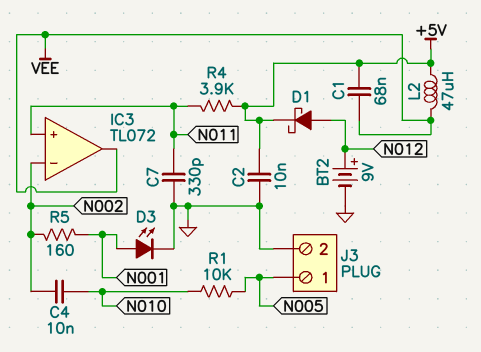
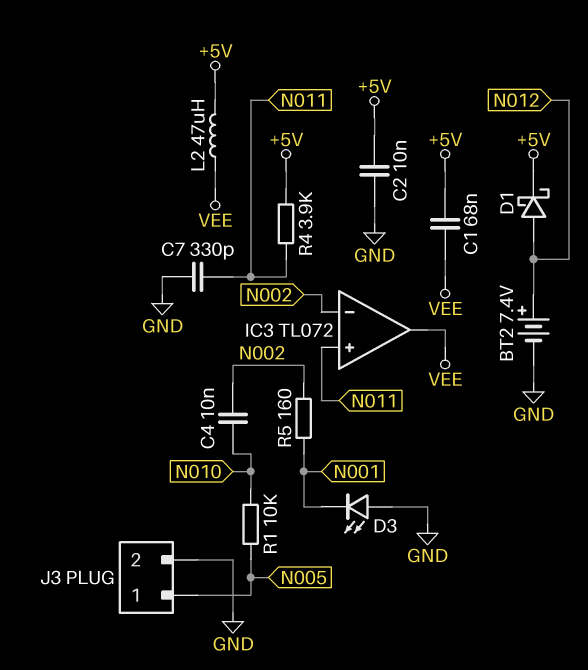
BT2: 9V (plus N012, minus GND) -> 7.4V (plus N012, minus GND)
D3: LED (A N001, K GND) -> LED (A GND, K N001)

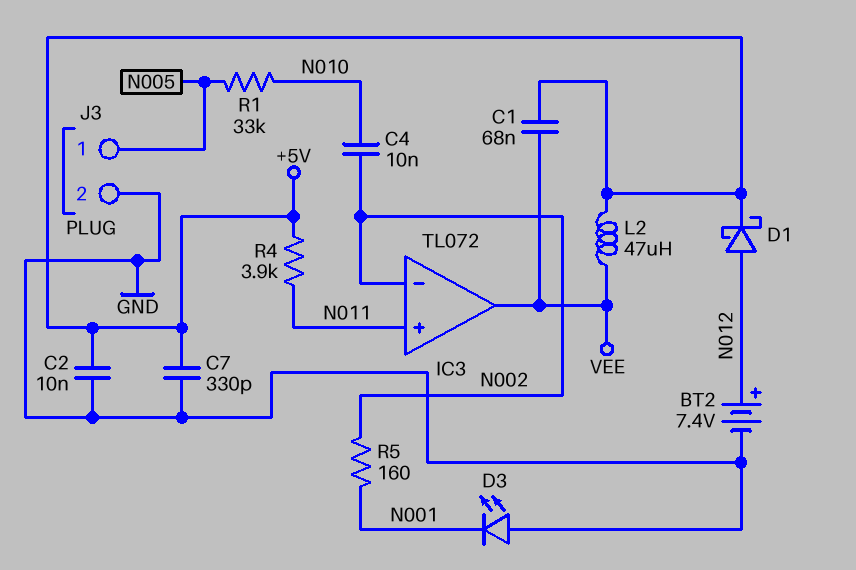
C7: 330pF (GND, N011) -> 330pF (+5V, GND)
R1: 10k (N005, N010) -> 33k (N005, N010)

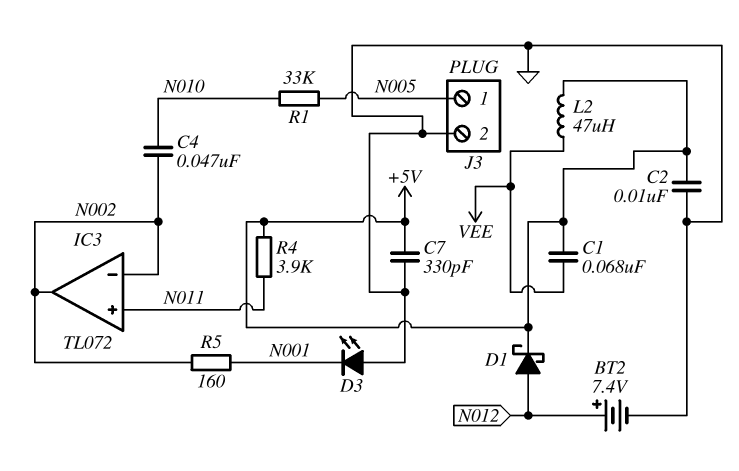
C4: 10nF (N002, N010) -> 47nF (N002, N010)
IC3 pin out: VEE -> N002

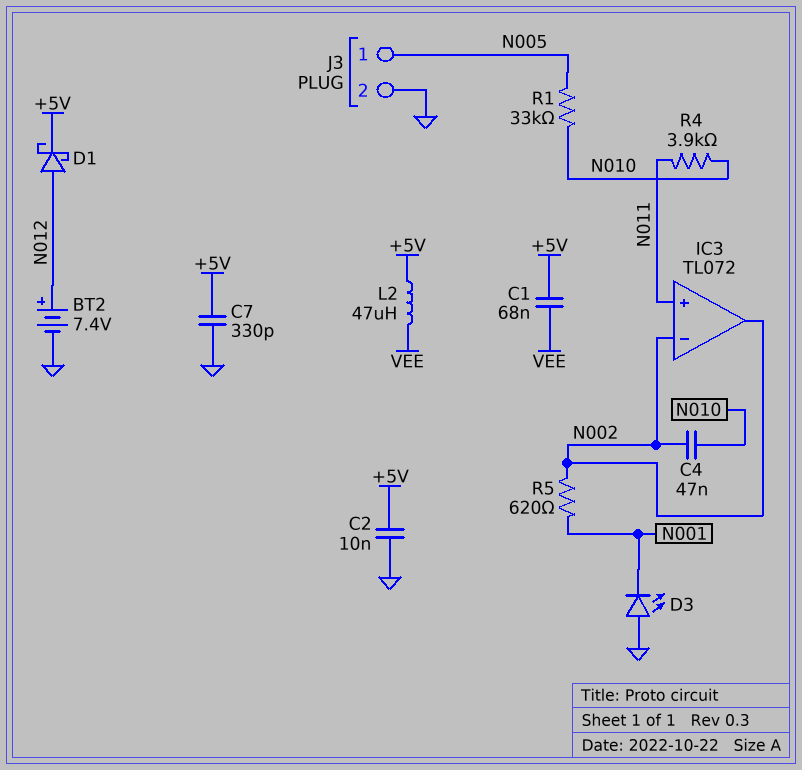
R4: 3.9k (+5V, N011) -> 3.9k (N010, N011)
R5: 160 (N001, N002) -> 620 (N001, N002)

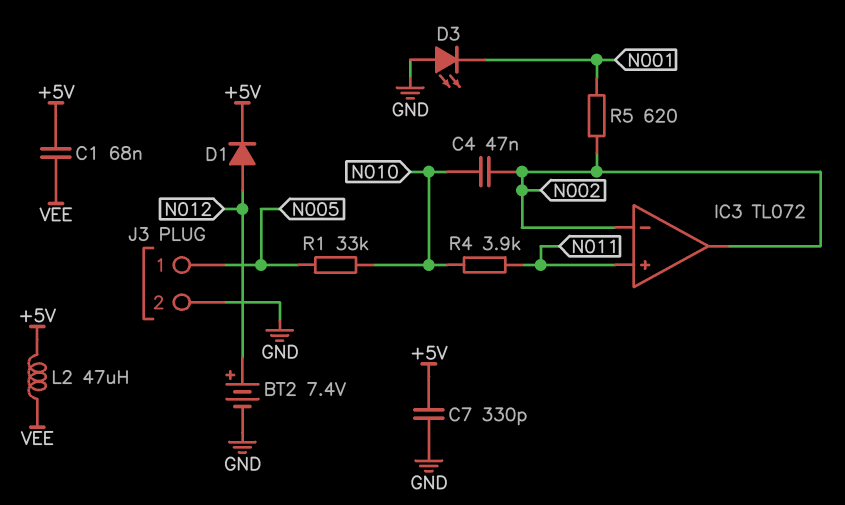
C2: 10nF (+5V, GND) -> none
D1: schottky (A N012, K +5V) -> diode (A N012, K +5V)

